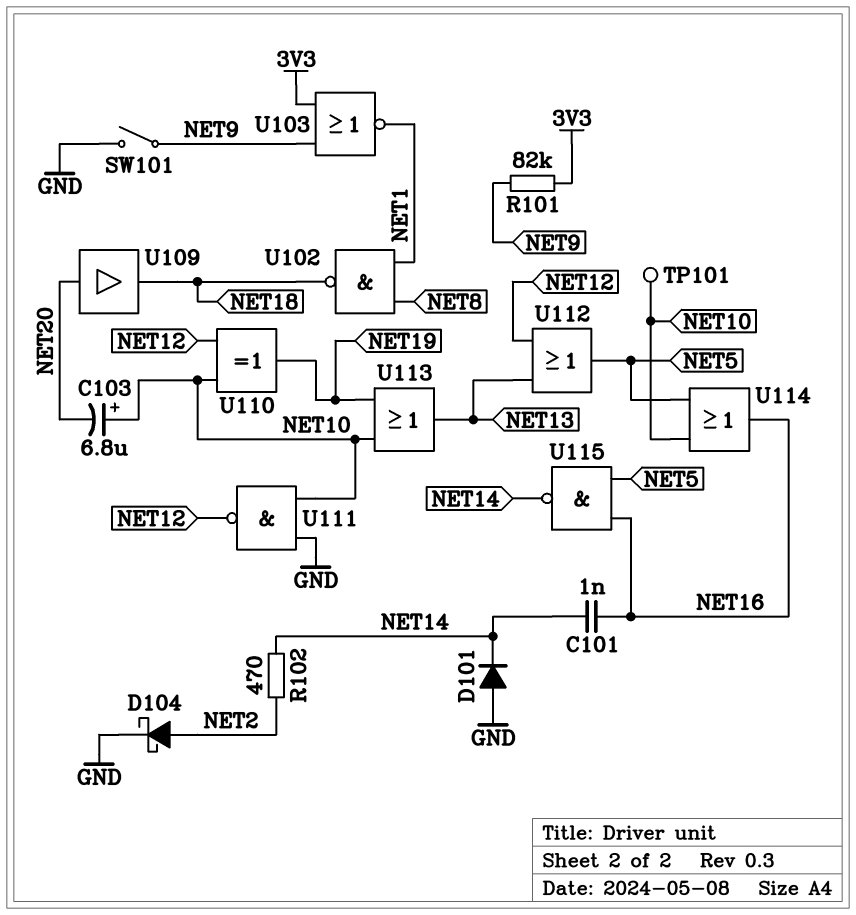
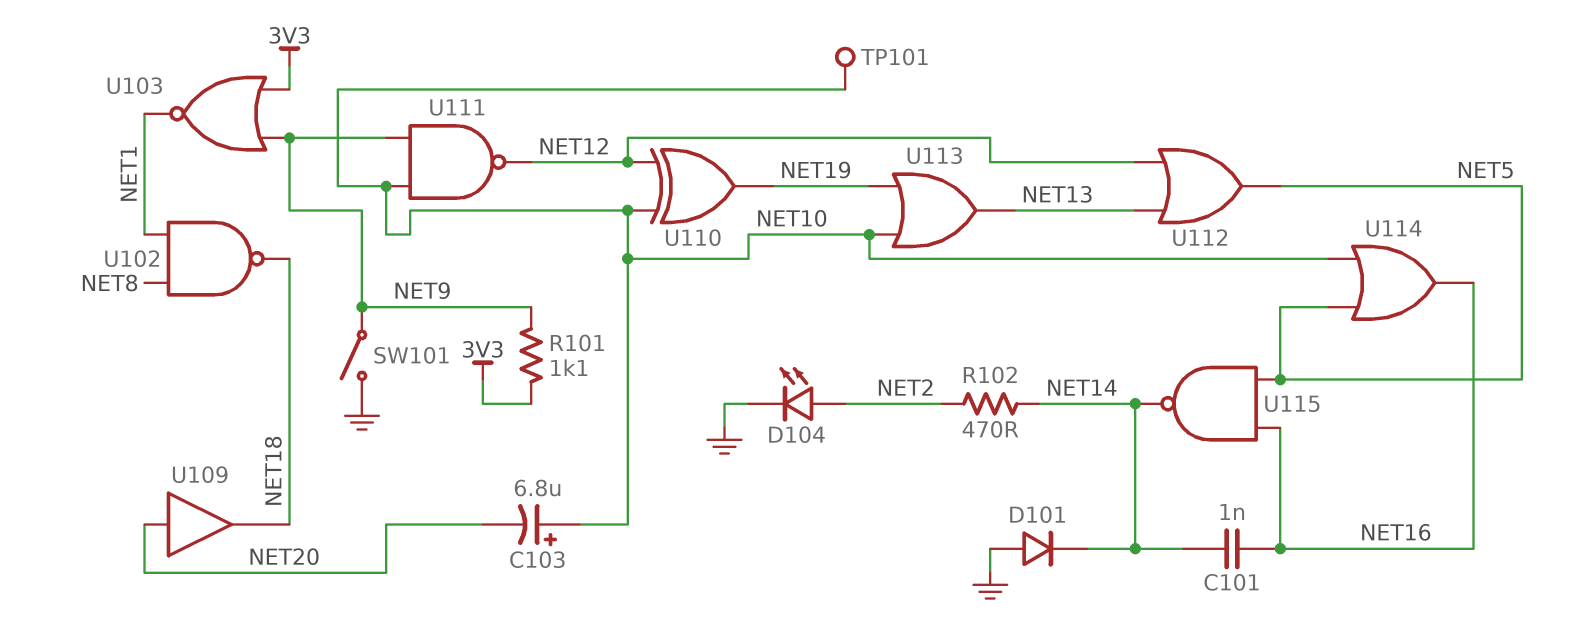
D104: schottky (A NET2, K GND) -> LED (A NET2, K GND)
R101: 82k (3V3, NET9) -> 1.1k (3V3, NET9)
U111: NAND (in GND, in NET10, out NET12) -> NAND (in NET9, in NET10, out NET12)

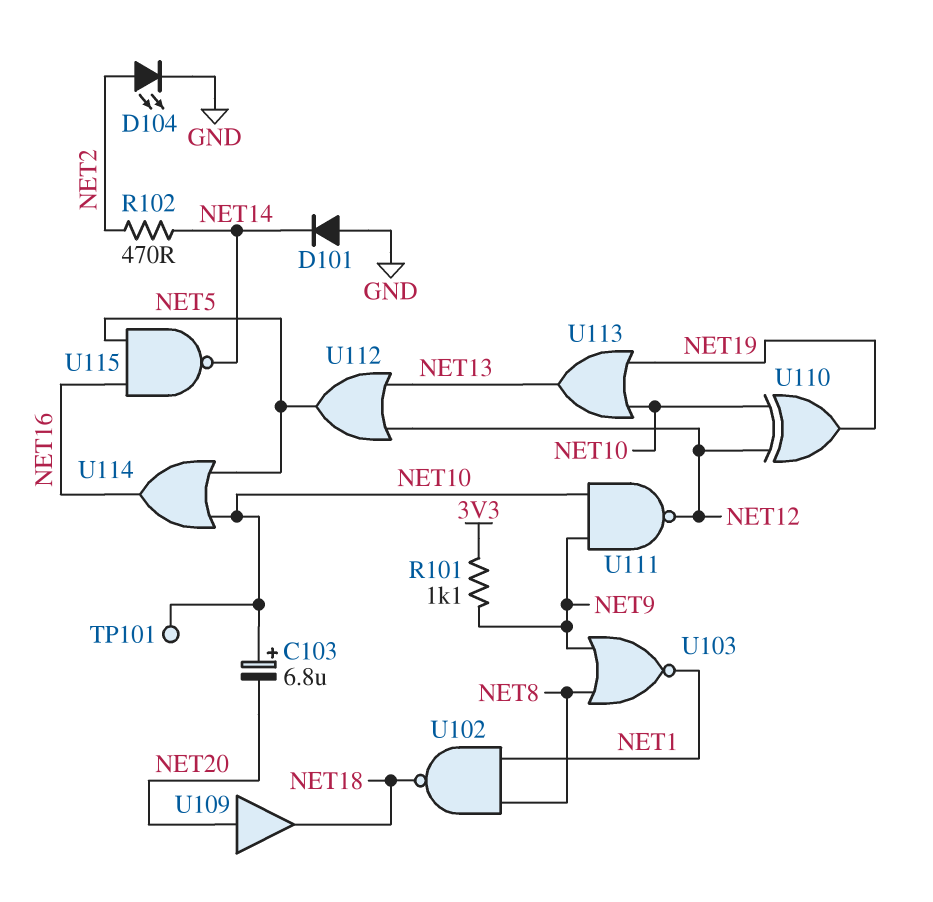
C101: 1nF (NET14, NET16) -> none
SW101: switch (GND, NET9) -> none
U103: NOR (in 3V3, in NET9, out NET1) -> NOR (in NET8, in NET9, out NET1)

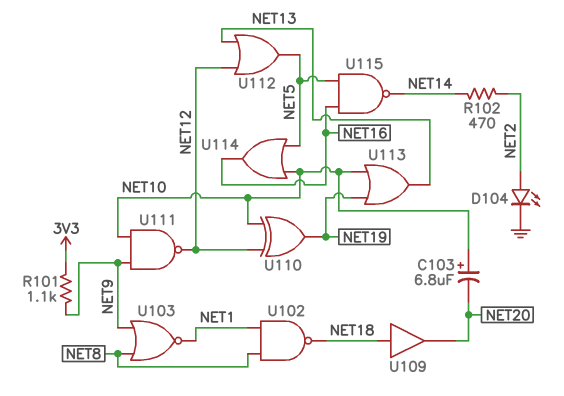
D101: diode (A GND, K NET14) -> none
TP101: test point (NET10) -> none
U109: buffer (in NET20, out NET18) -> buffer (in NET18, out NET20)

